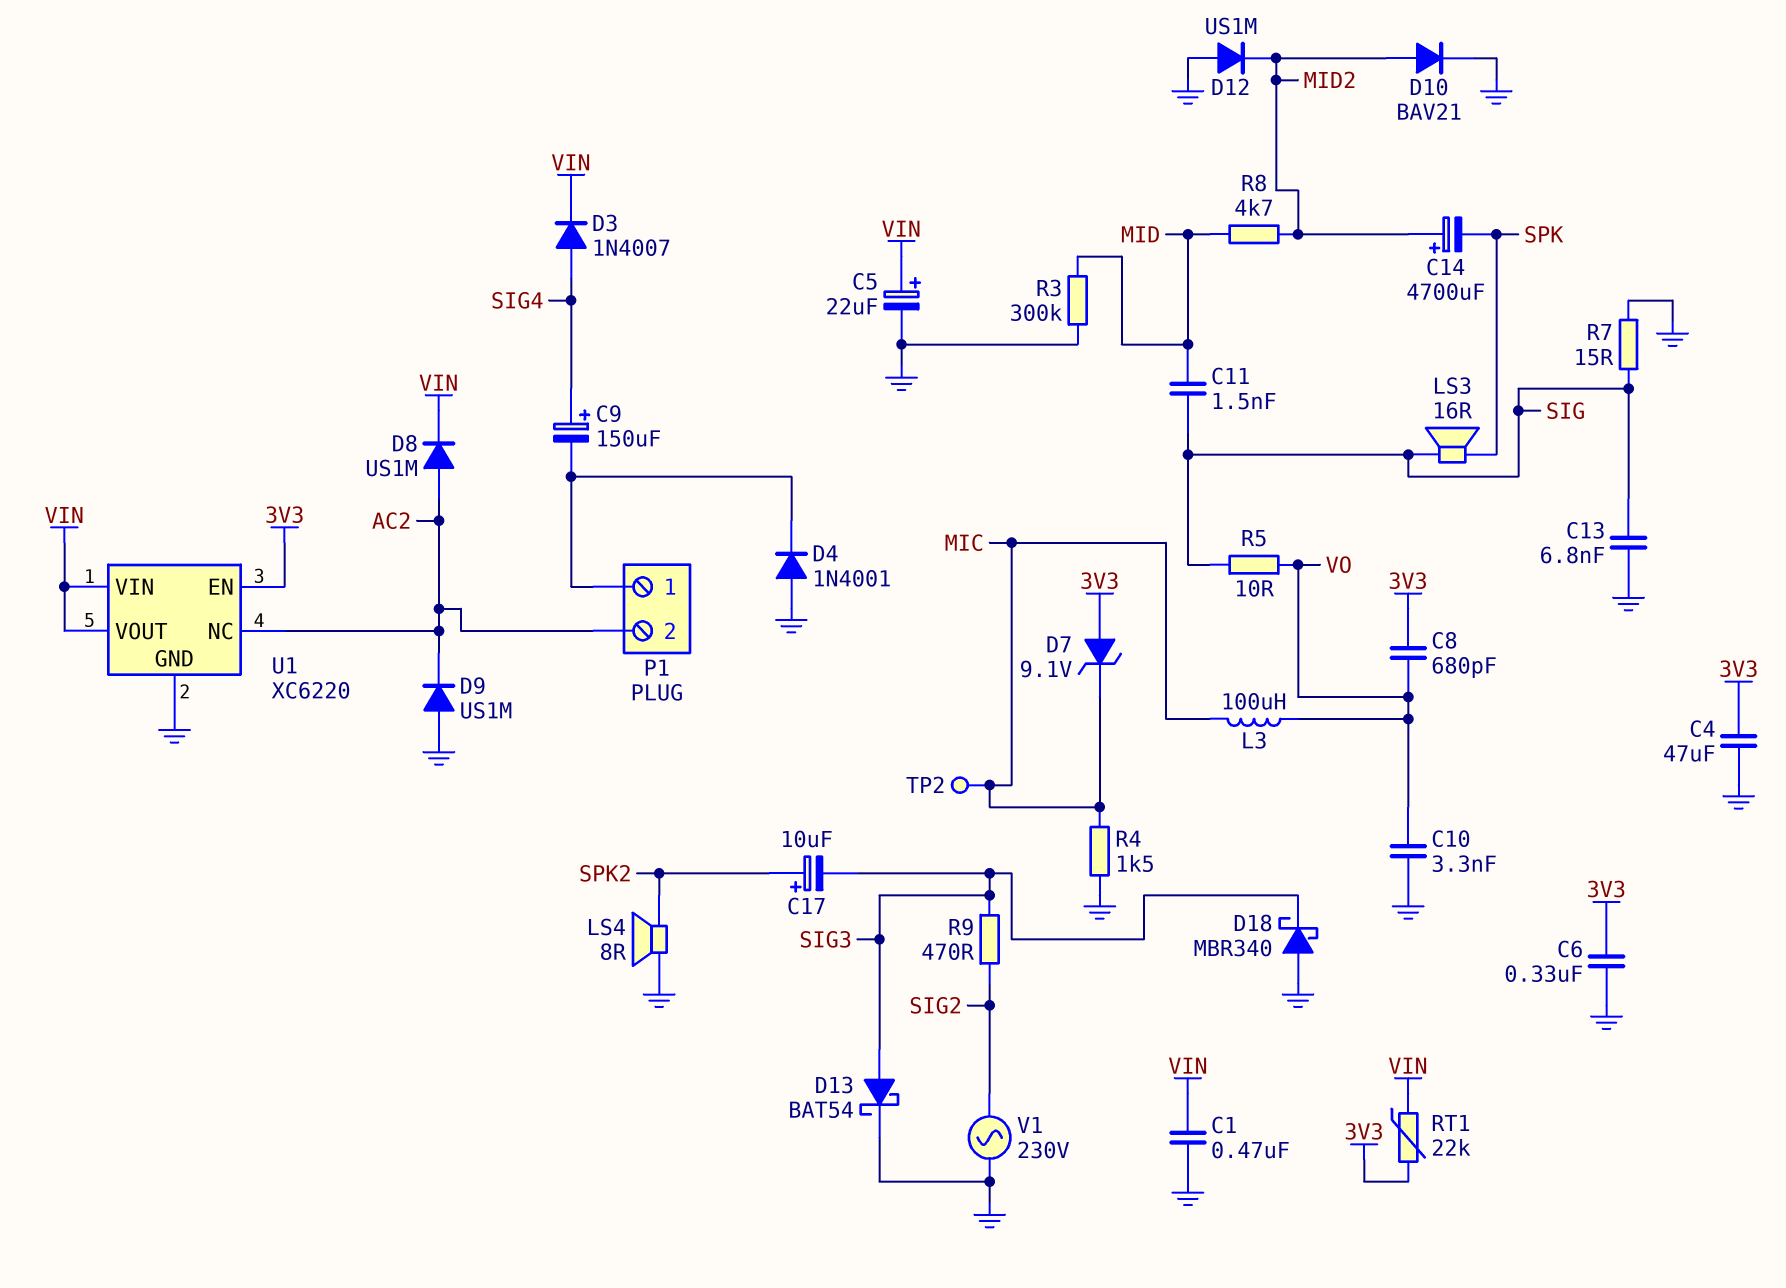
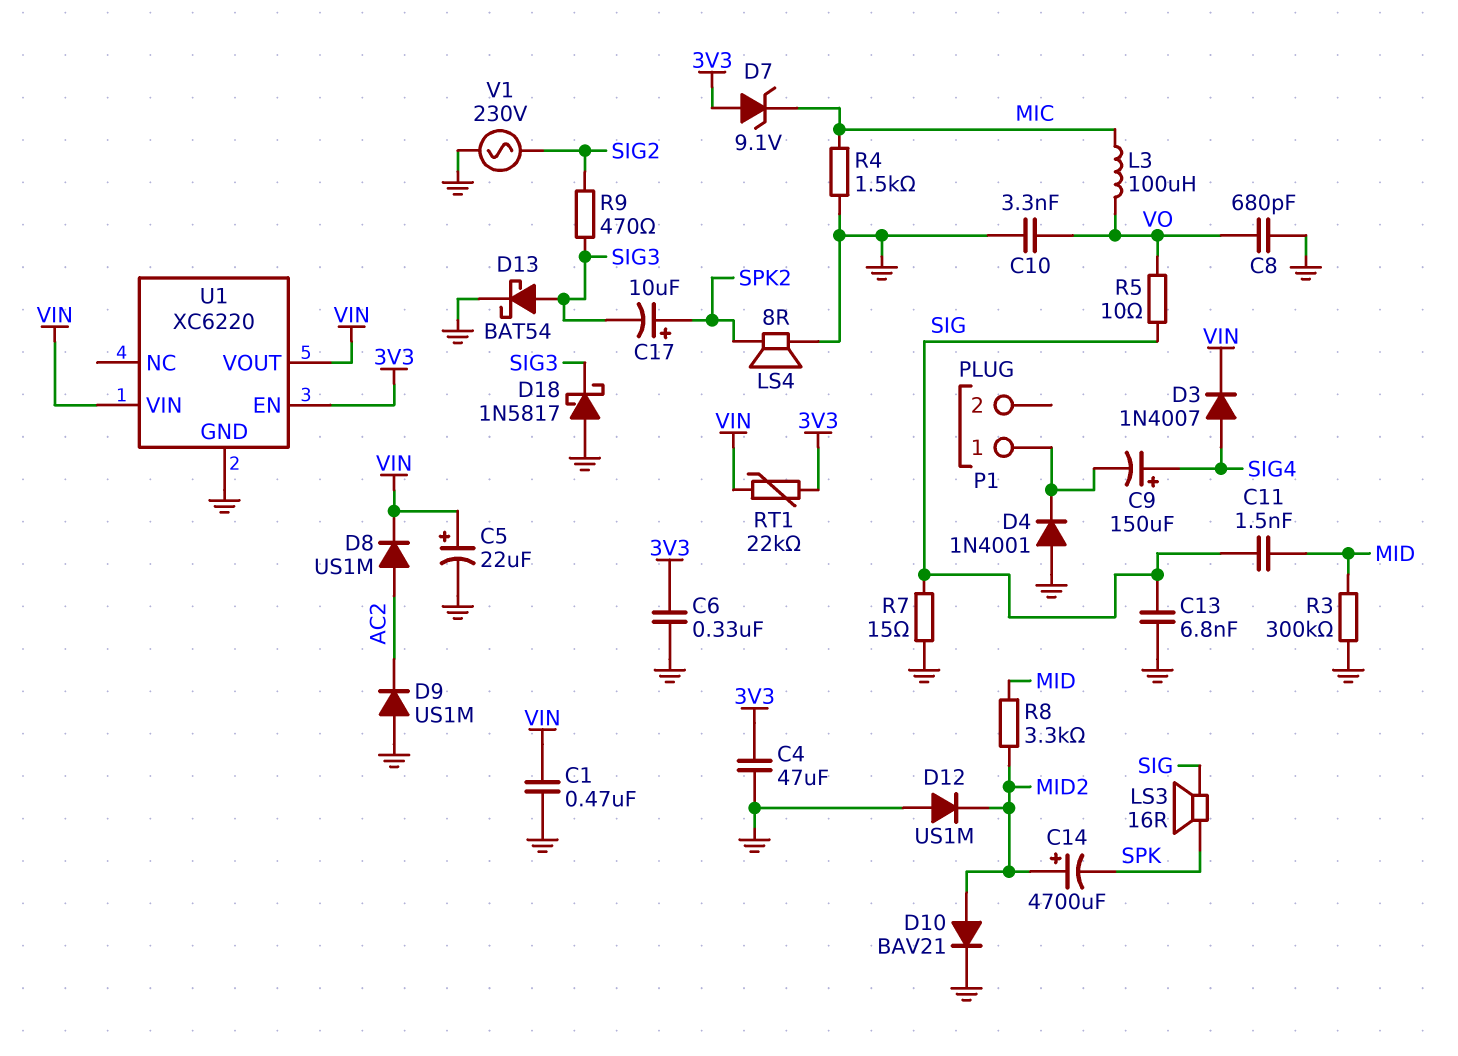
C8: 680pF (3V3, VO) -> 680pF (GND, VO)
D18: schottky MBR340 (A GND, K SIG3) -> schottky 1N5817 (A GND, K SIG3)
P1 pin 2: AC2 -> none
R8: 4.7k (MID, MID2) -> 3.3k (MID, MID2)
TP2: test point (MIC) -> none
U1 pin NC: AC2 -> none

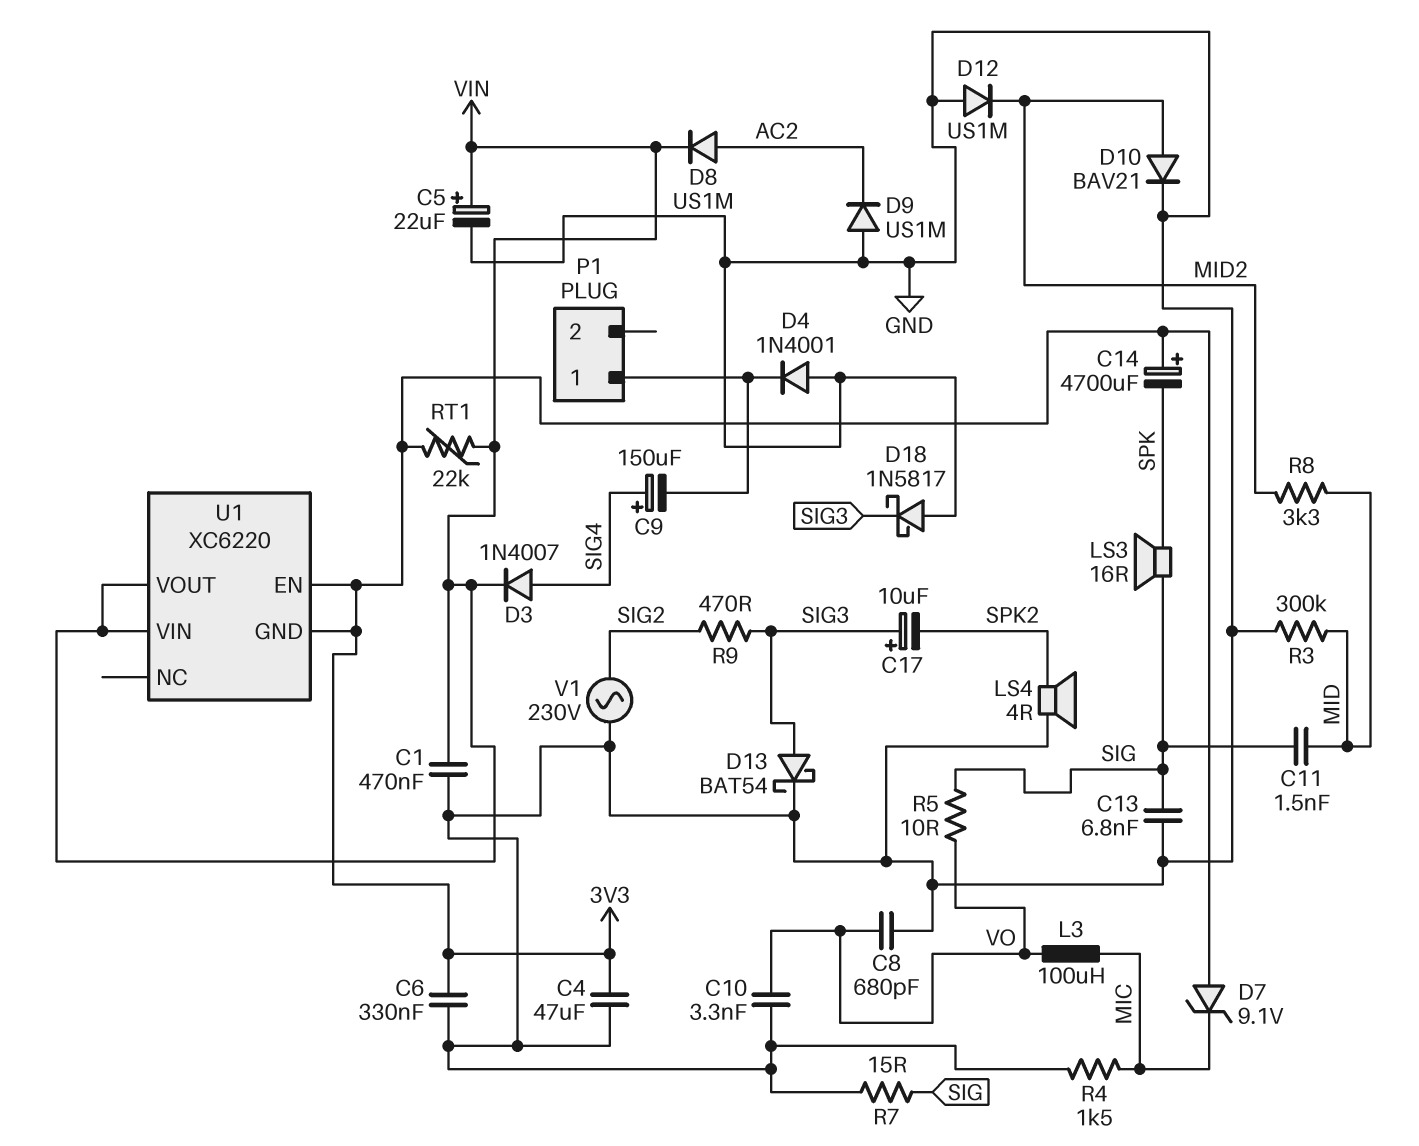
C14: 4700uF (plus MID2, minus SPK) -> 4700uF (plus 3V3, minus SPK)
C17: 10uF (plus SPK2, minus SIG3) -> 10uF (plus SIG3, minus SPK2)
LS4: speaker 8R (GND, SPK2) -> speaker 4R (GND, SPK2)
U1 pin GND: GND -> 3V3

